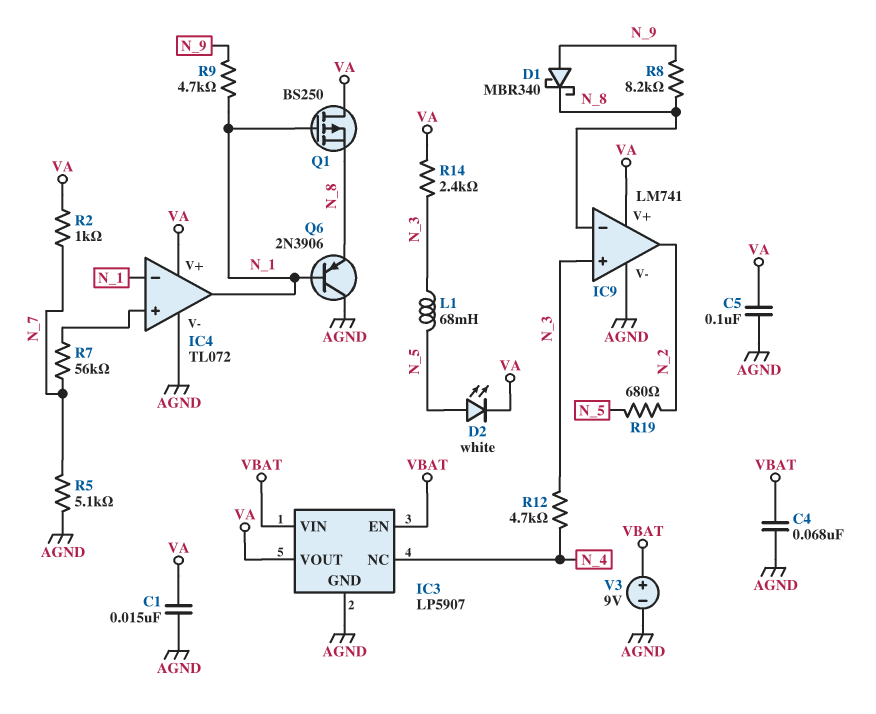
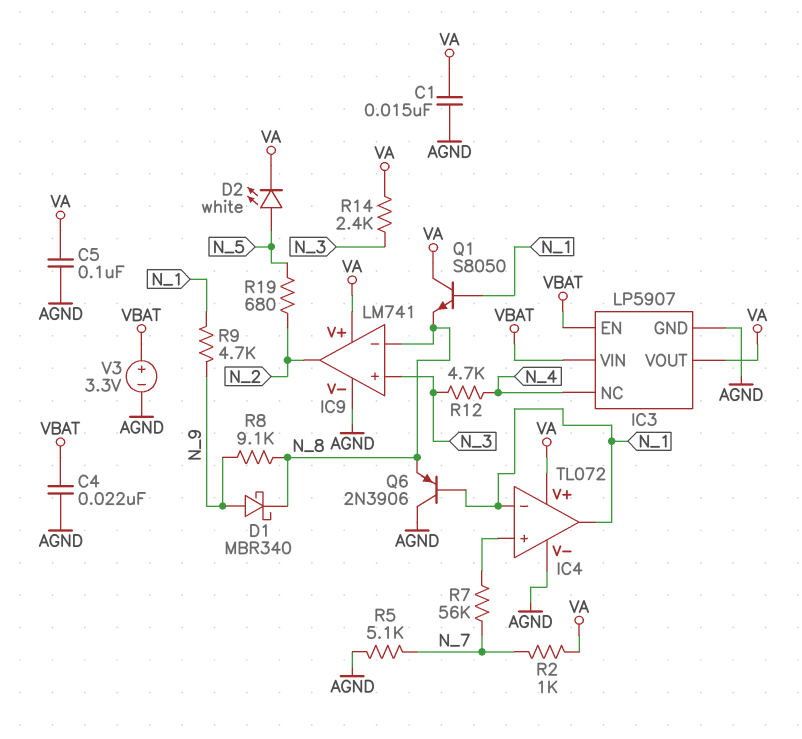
C4: 68nF (AGND, VBAT) -> 22nF (AGND, VBAT)
L1: 68mH (N_3, N_5) -> none
Q1: PMOS BS250 (G N_1, D VA, S N_8) -> NPN S8050 (B N_1, C VA, E N_8)
R8: 8.2k (N_8, N_9) -> 9.1k (N_8, N_9)
V3: 9V (plus VBAT, minus AGND) -> 3.3V (plus VBAT, minus AGND)

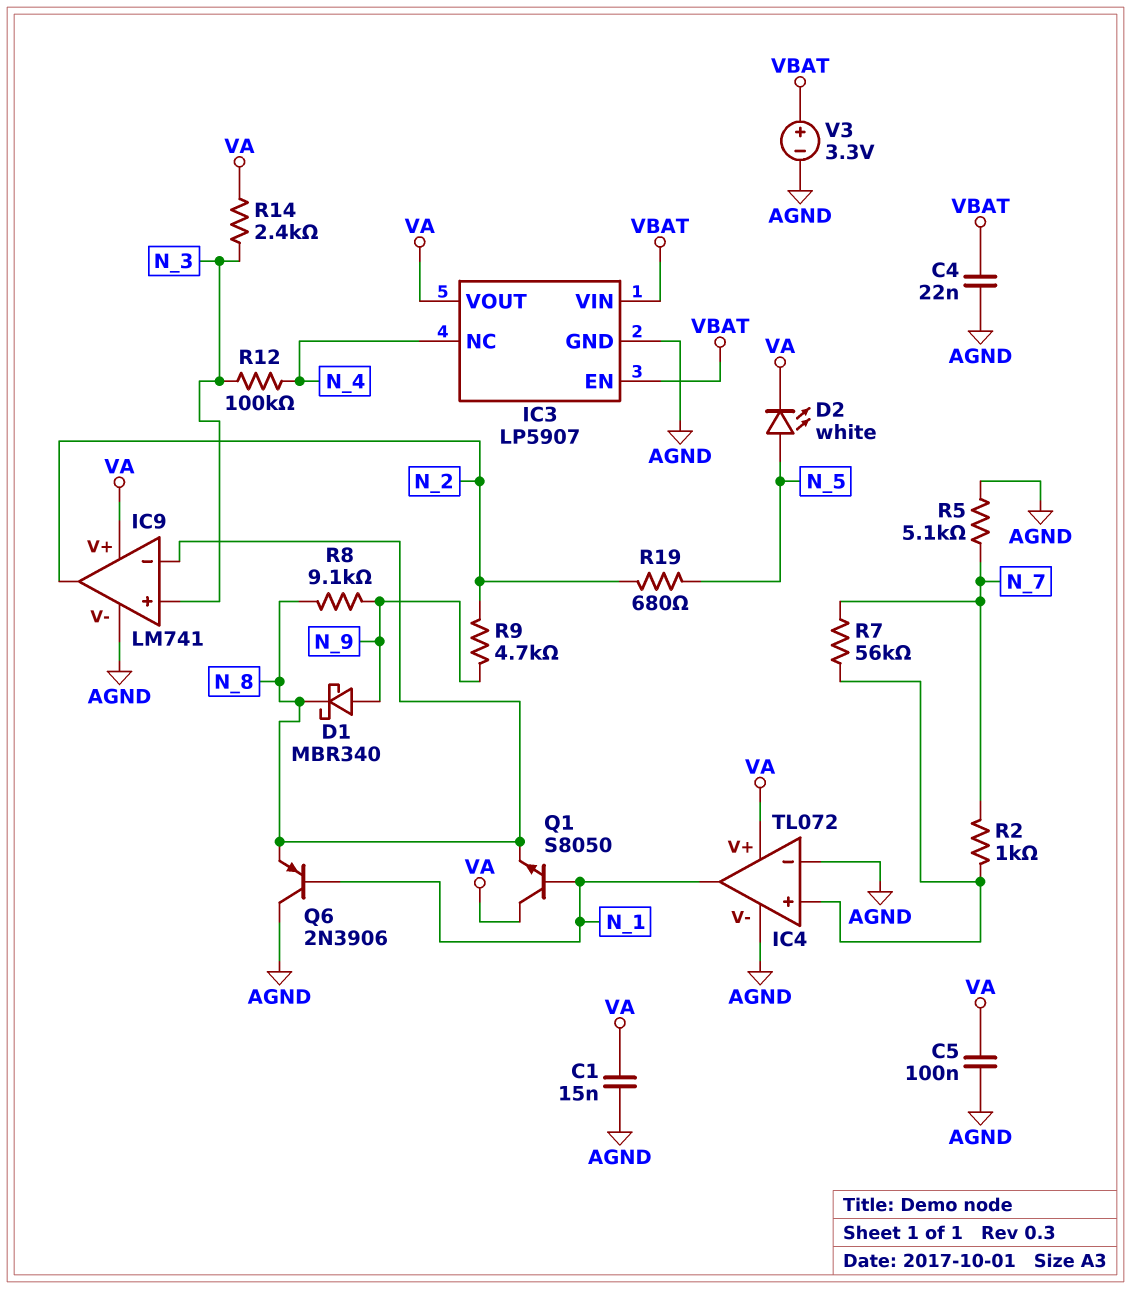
IC4 pin in-: N_1 -> AGND
R2: 1k (N_7, VA) -> 1k (IC4/in+, N_7)
R9: 4.7k (N_1, N_9) -> 4.7k (N_2, N_9)
R12: 4.7k (N_3, N_4) -> 100k (N_3, N_4)

